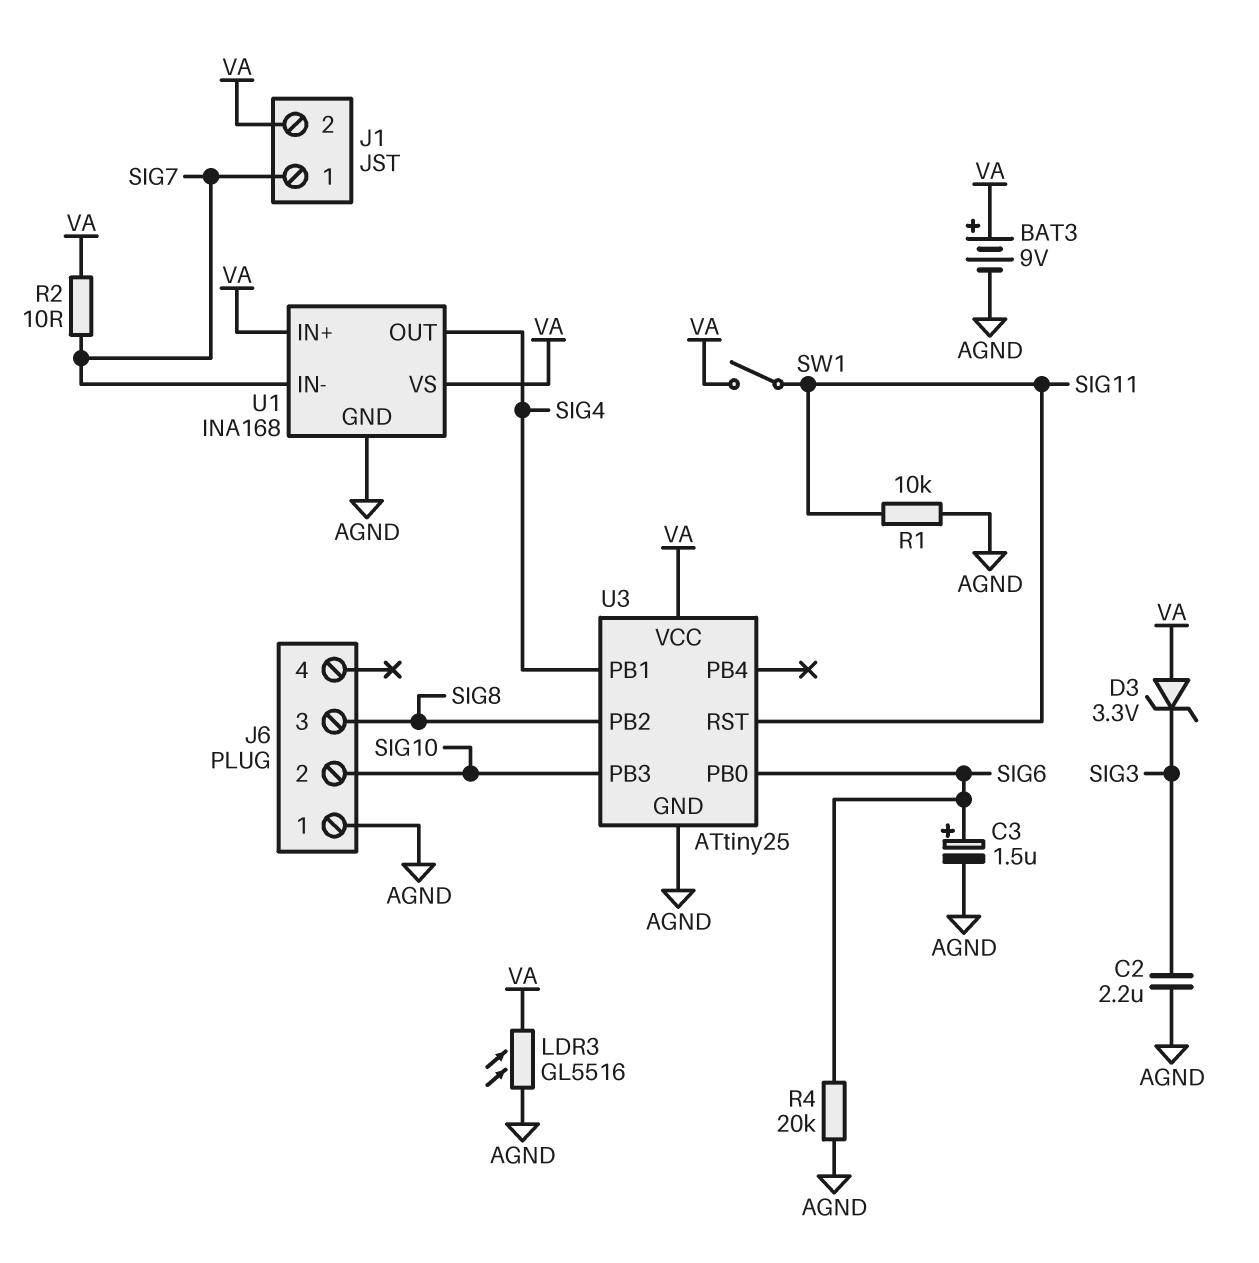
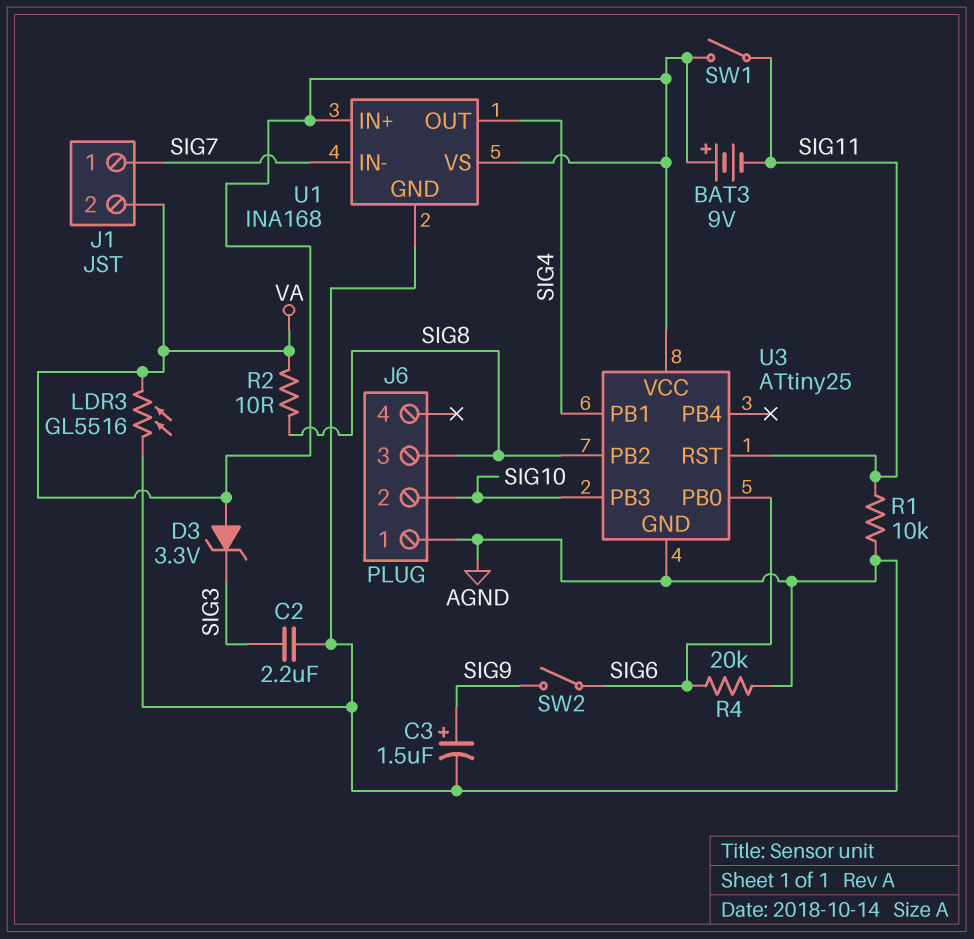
BAT3: 9V (plus VA, minus AGND) -> 9V (plus VA, minus SIG11)
C3: 1.5uF (plus SIG6, minus AGND) -> 1.5uF (plus SIG9, minus AGND)
R2: 10 (SIG7, VA) -> 10 (SIG8, VA)
SW2: none -> switch (SIG6, SIG9)

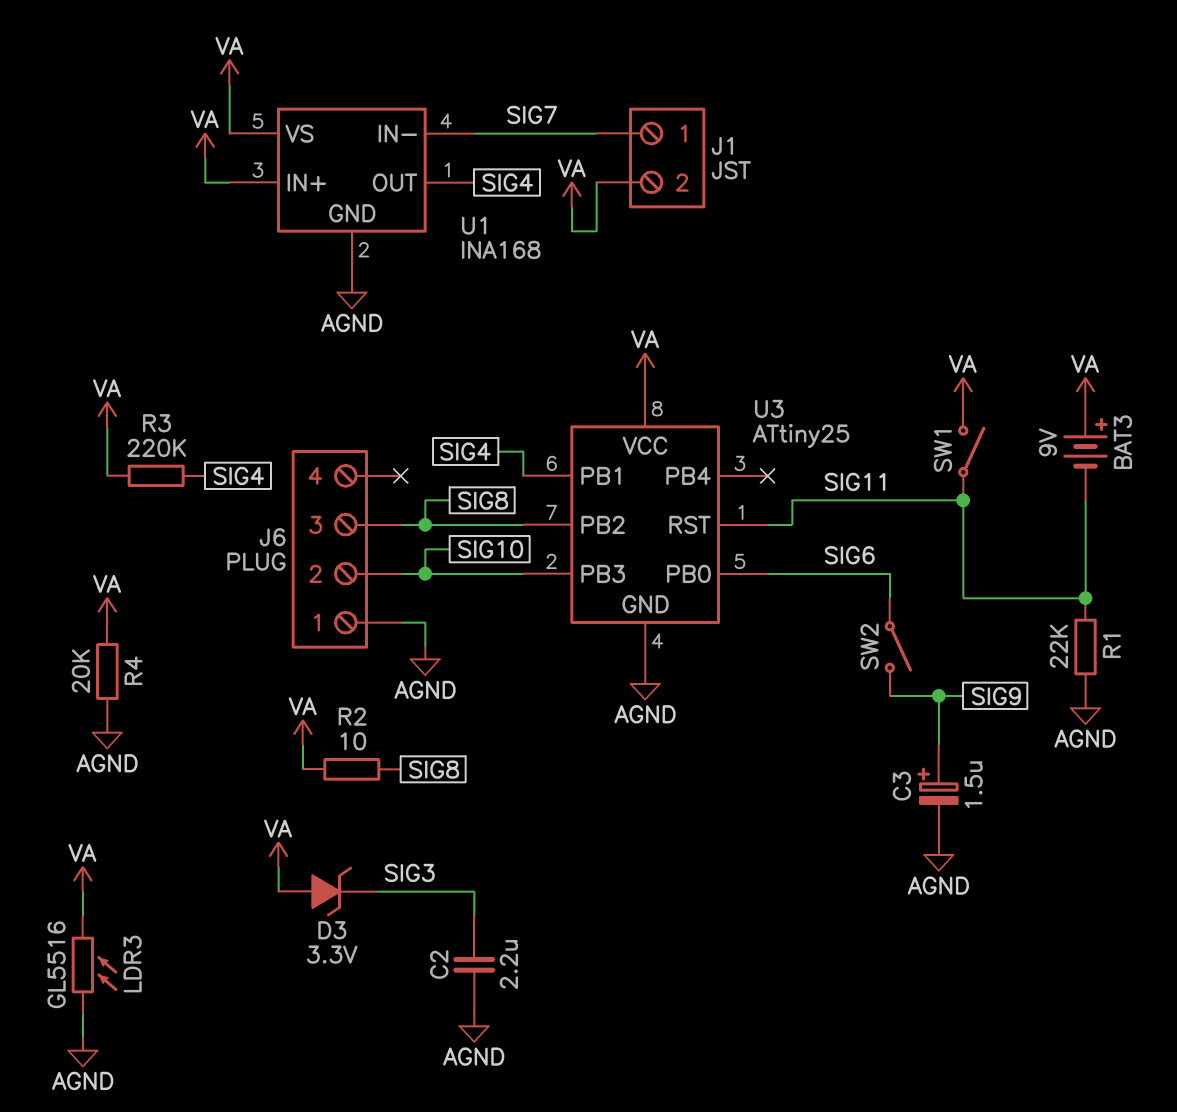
R1: 10k (AGND, SIG11) -> 22k (AGND, SIG11)
R3: none -> 220k (SIG4, VA)
R4: 20k (AGND, SIG6) -> 20k (AGND, VA)

